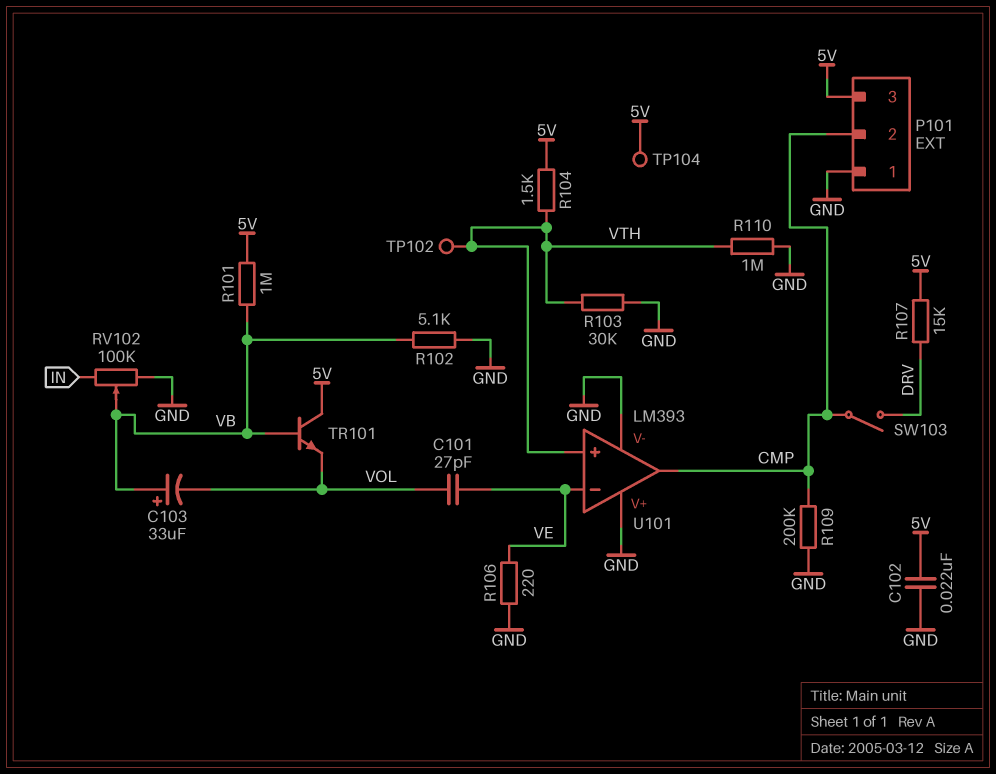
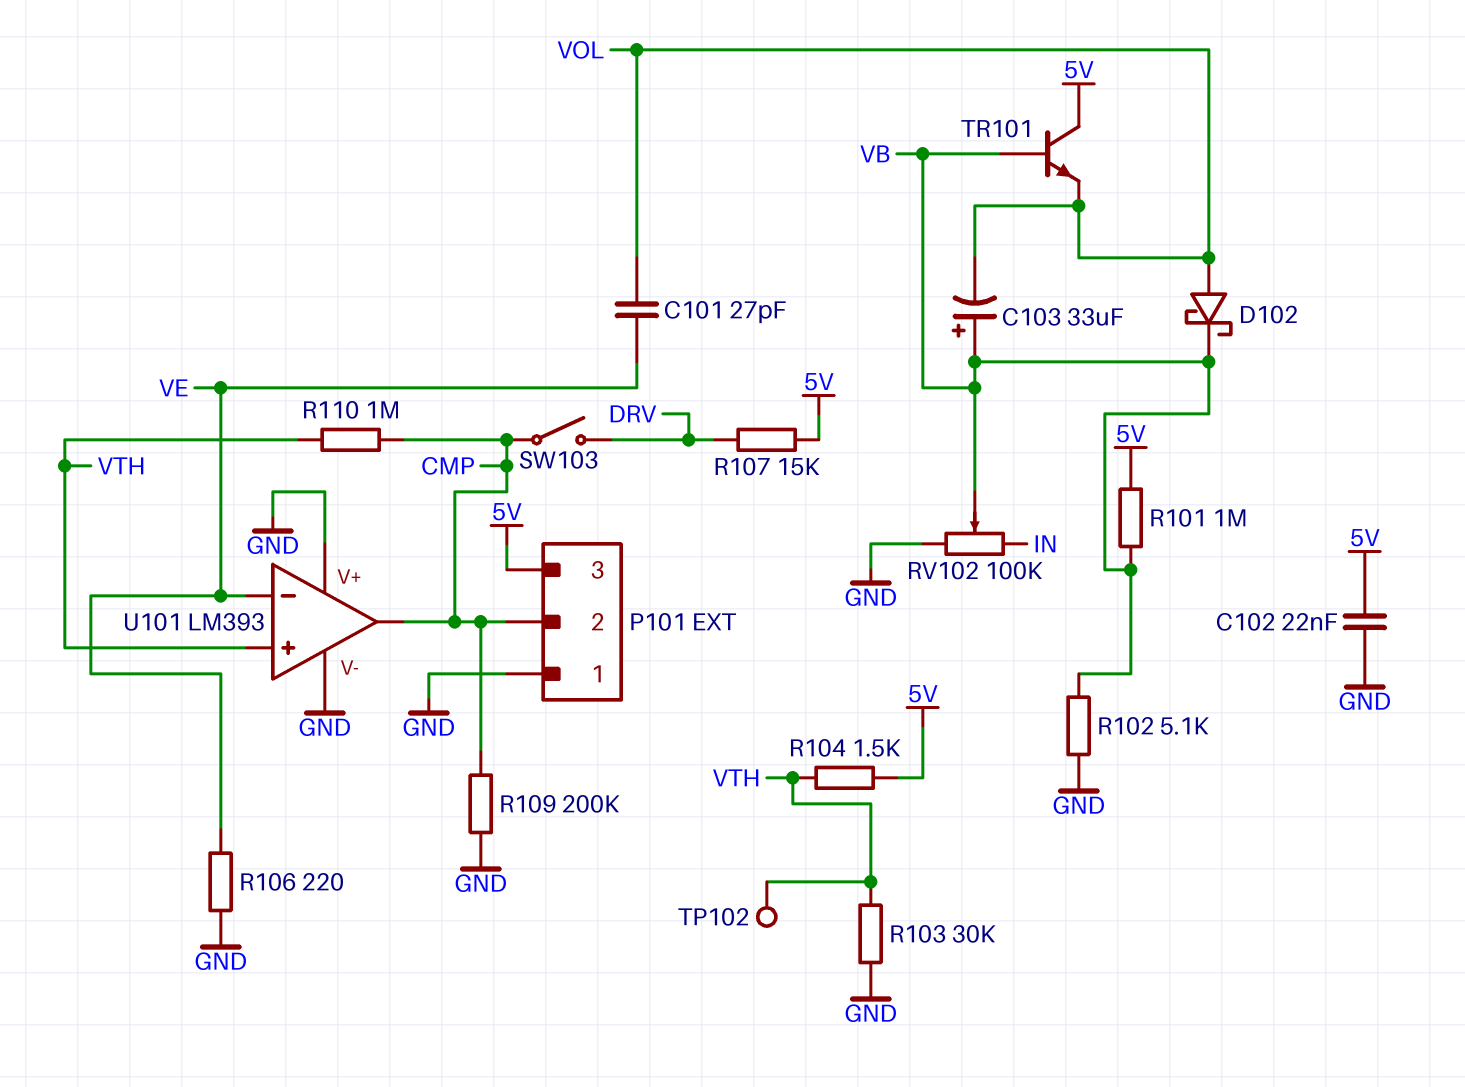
D102: none -> schottky (A VOL, K VB)
R110: 1M (GND, VTH) -> 1M (CMP, VTH)
TP104: test point (5V) -> none

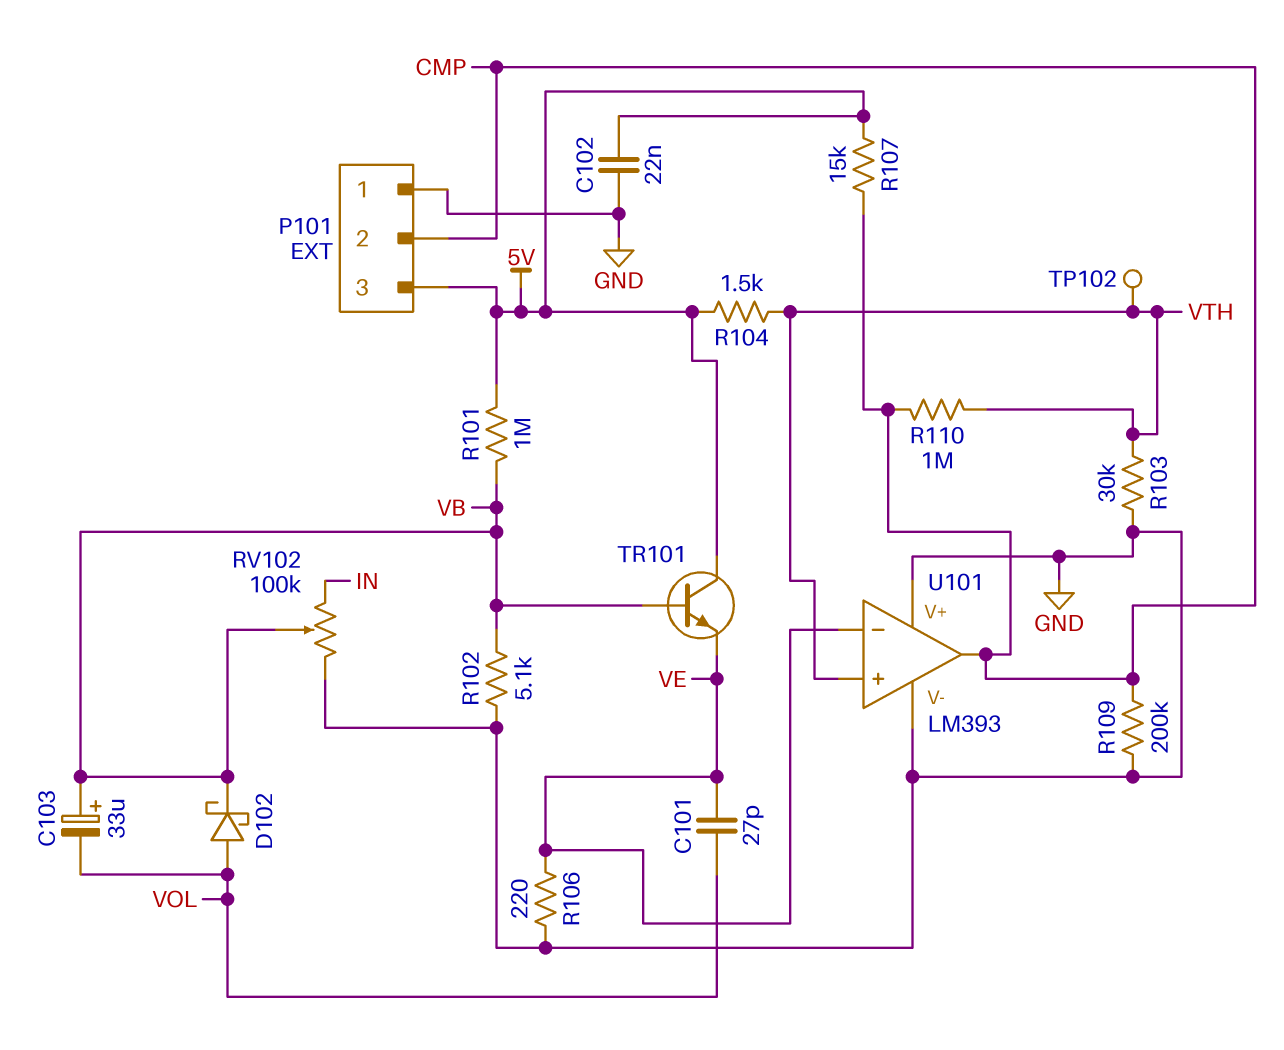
R107: 15k (5V, DRV) -> 15k (5V, CMP)
SW103: switch (CMP, DRV) -> none
TR101: NPN (B VB, C 5V, E VOL) -> NPN (B VB, C 5V, E VE)

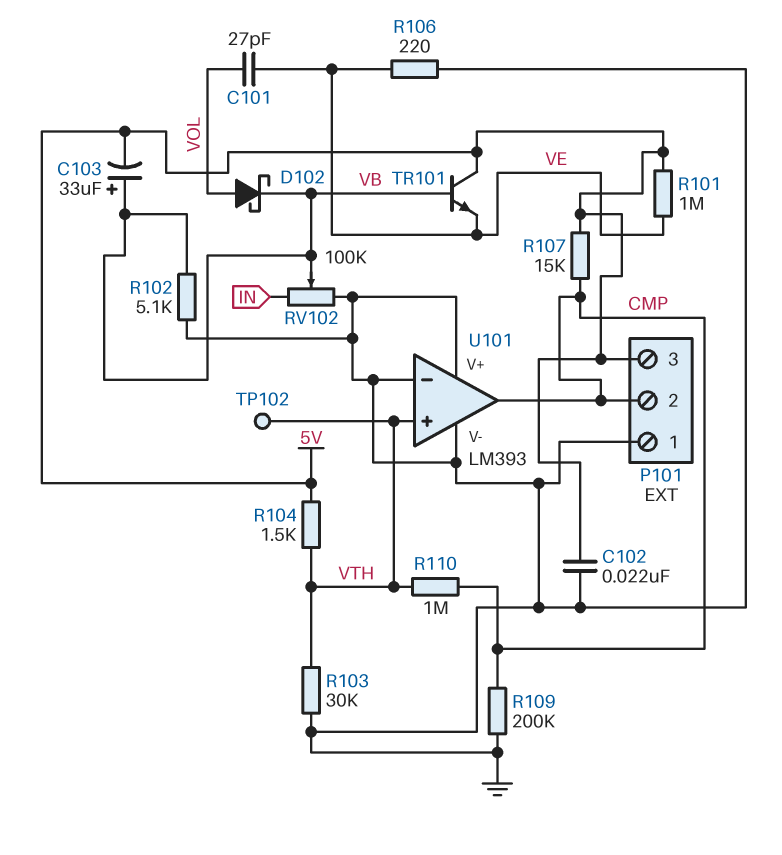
C103: 33uF (plus VB, minus VOL) -> 33uF (plus VB, minus 5V)
R101: 1M (5V, VB) -> 1M (5V, VE)
U101 pin in-: VE -> GND

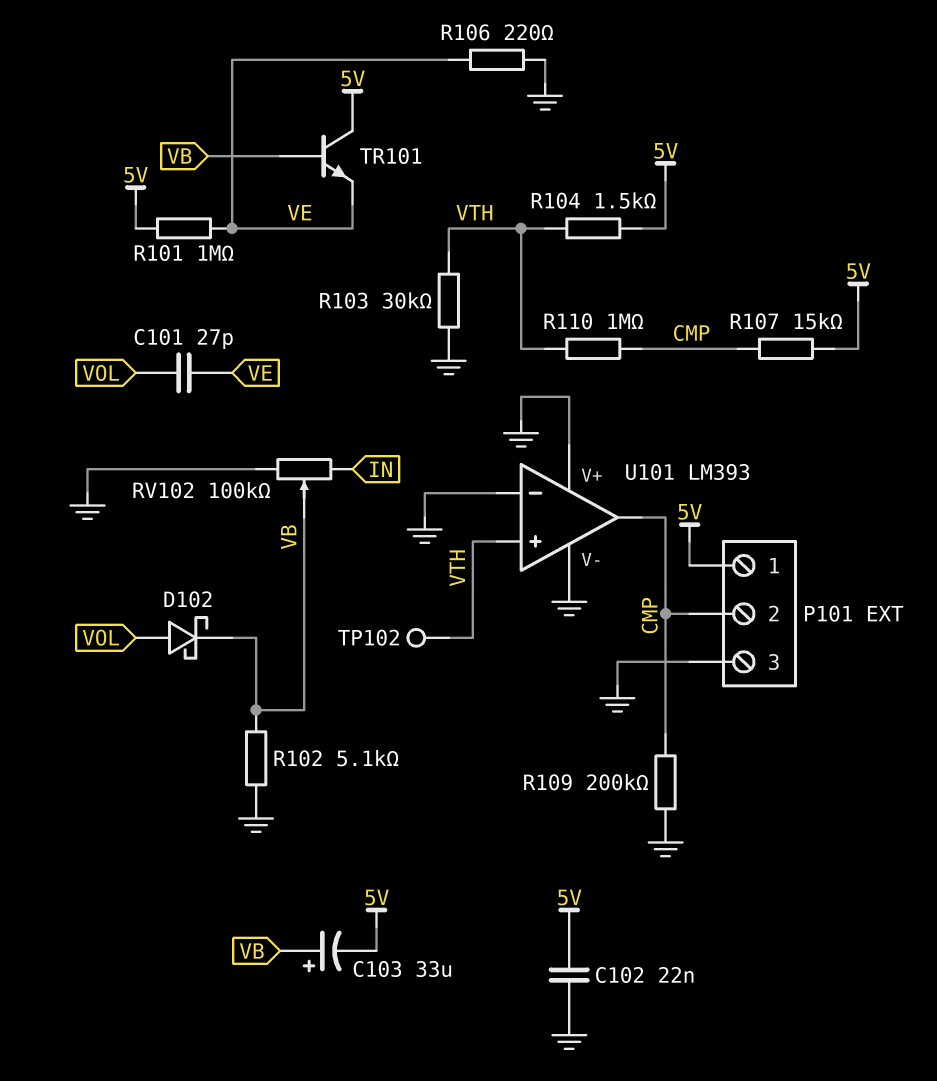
P101 pin 1: GND -> 5V
P101 pin 3: 5V -> GND

